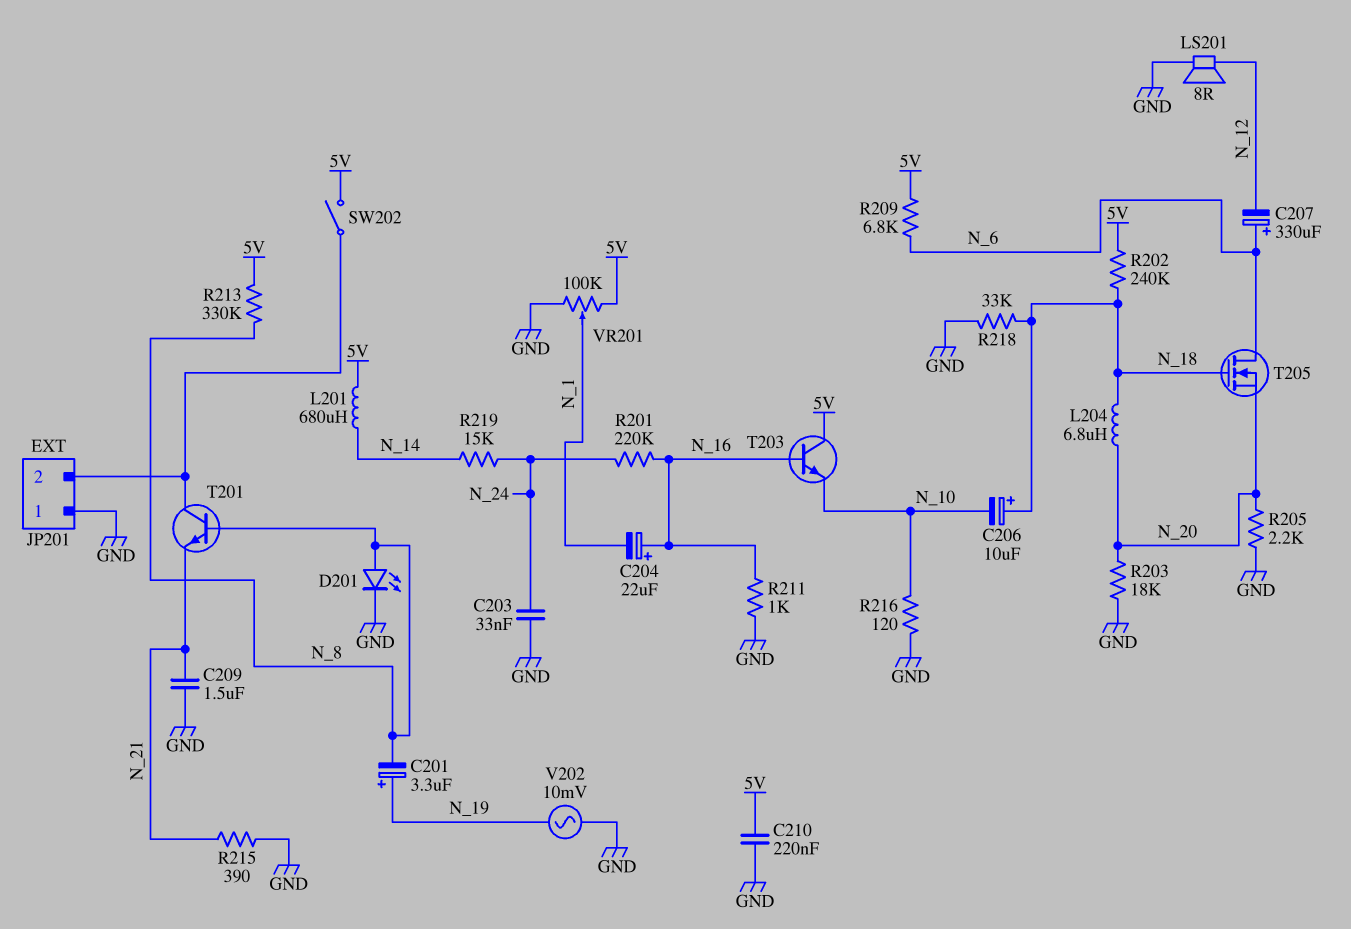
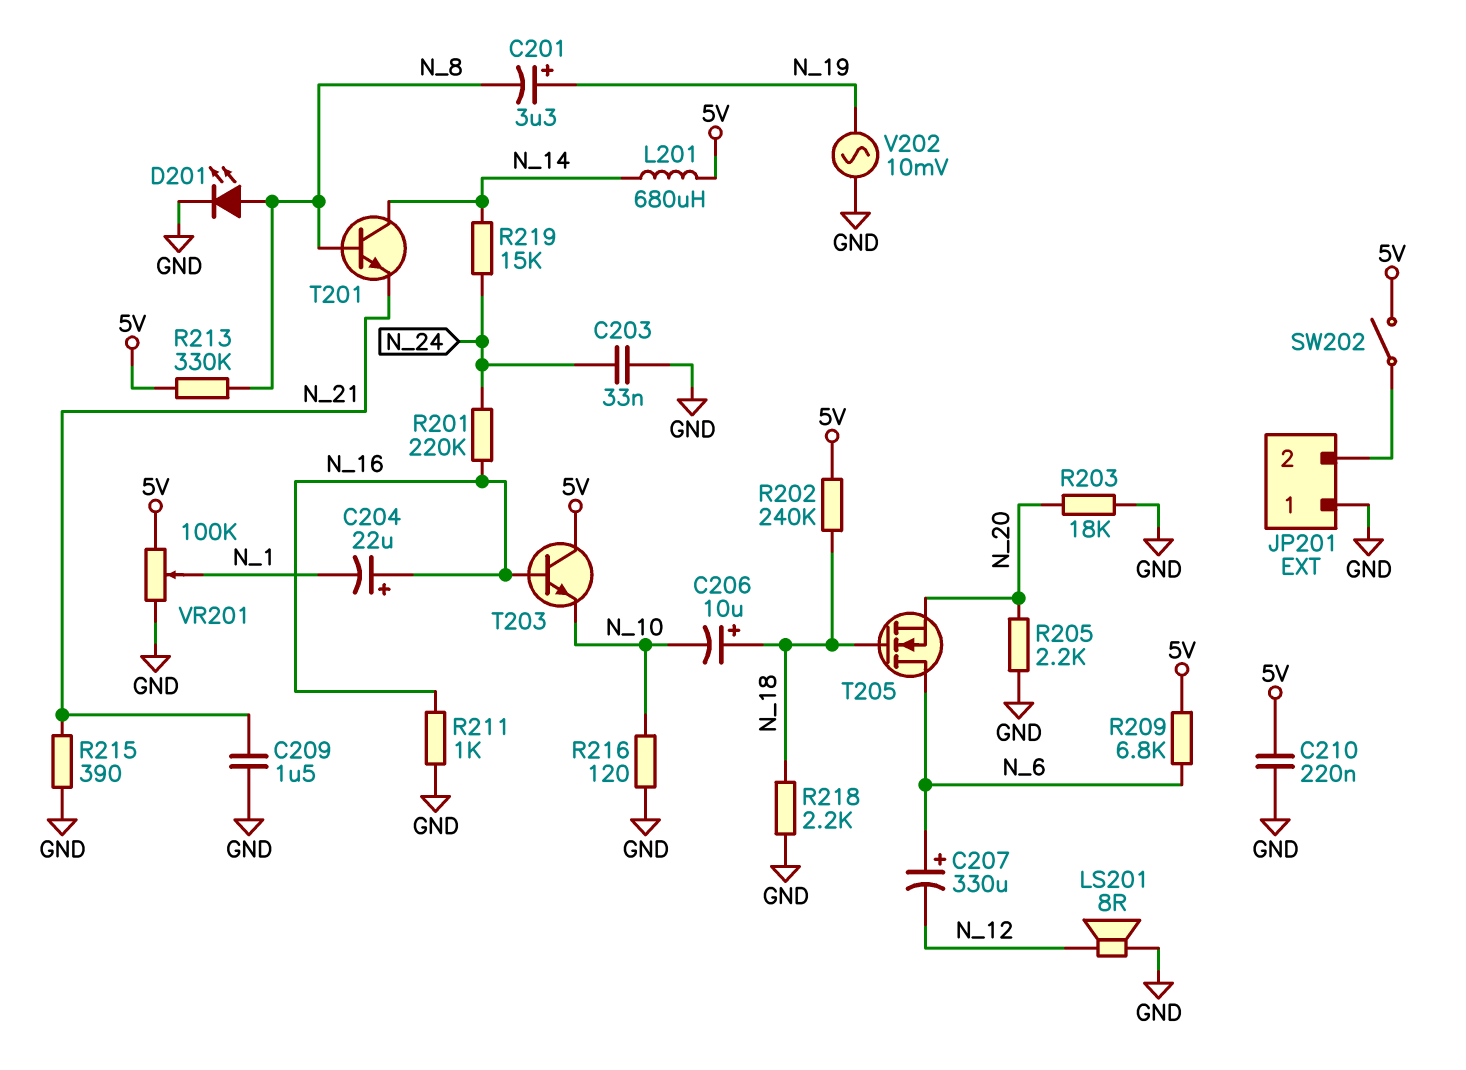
L204: 6.8uH (N_18, N_20) -> none
R218: 33k (GND, N_18) -> 2.2k (GND, N_18)
T201: NPN (B N_8, C JP201/2, E N_21) -> NPN (B N_8, C N_14, E N_21)

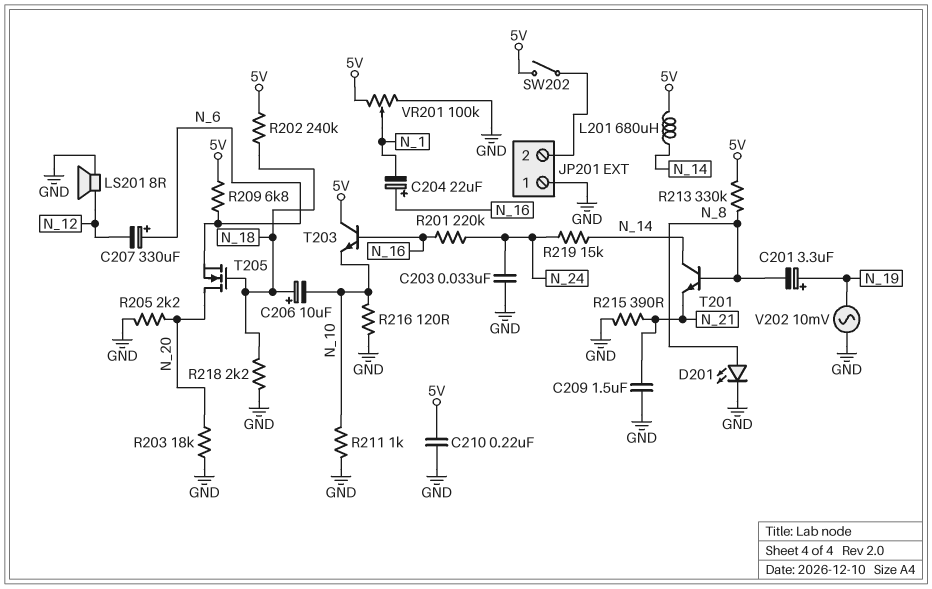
R211: 1k (GND, N_16) -> 1k (GND, N_10)
T205: NMOS (G N_18, D N_6, S N_20) -> NMOS (G N_18, D N_20, S N_6)

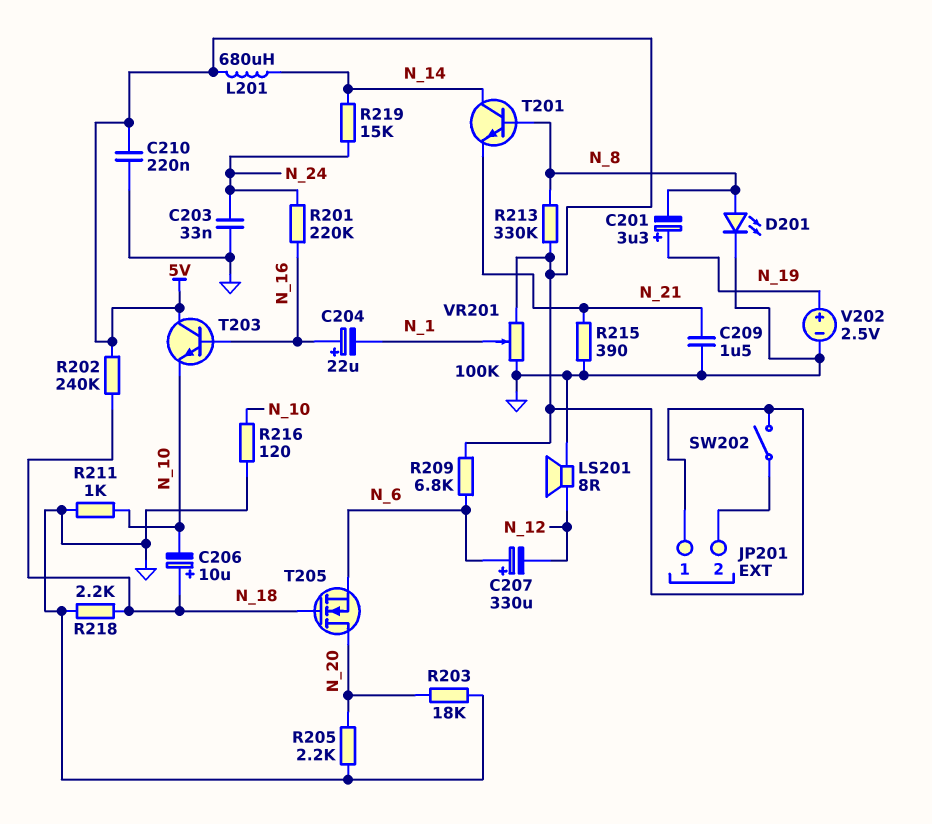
JP201 pin 1: GND -> 5V
V202: AC 10mV (GND, N_19) -> 2.5V (plus N_19, minus GND)

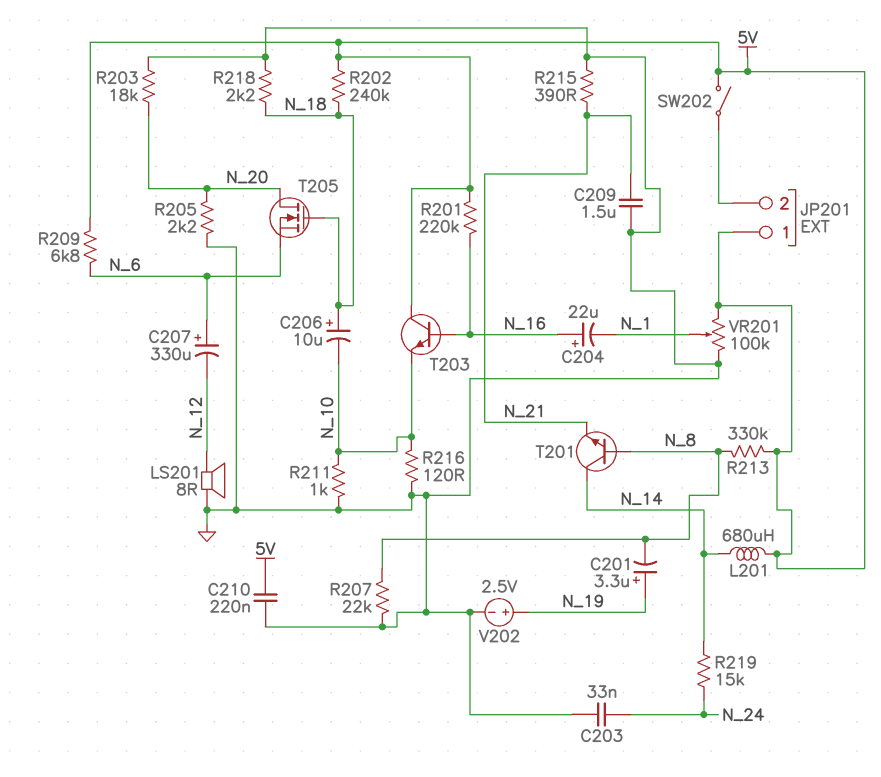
D201: LED (A N_8, K GND) -> none
R201: 220k (N_16, N_24) -> 220k (5V, N_16)
R207: none -> 22k (GND, N_8)

